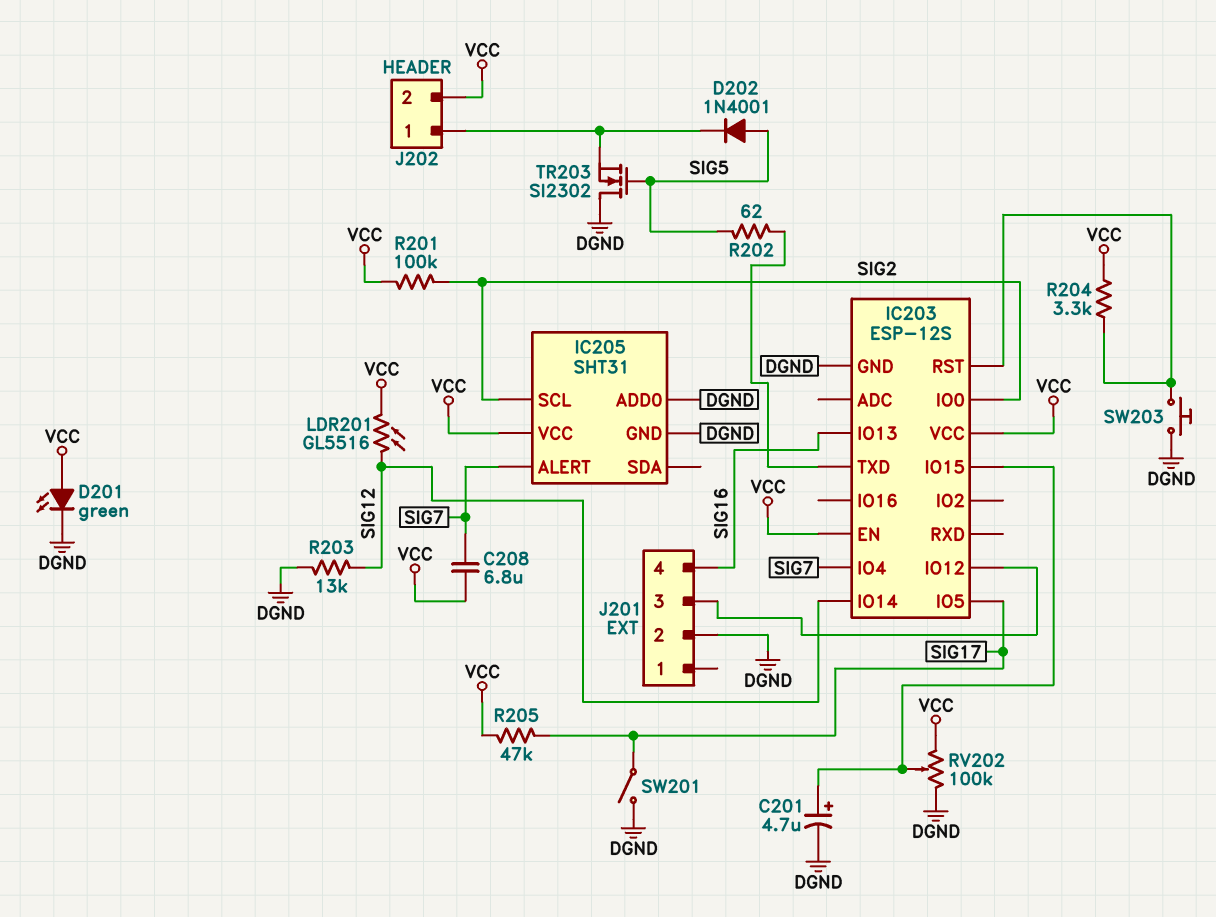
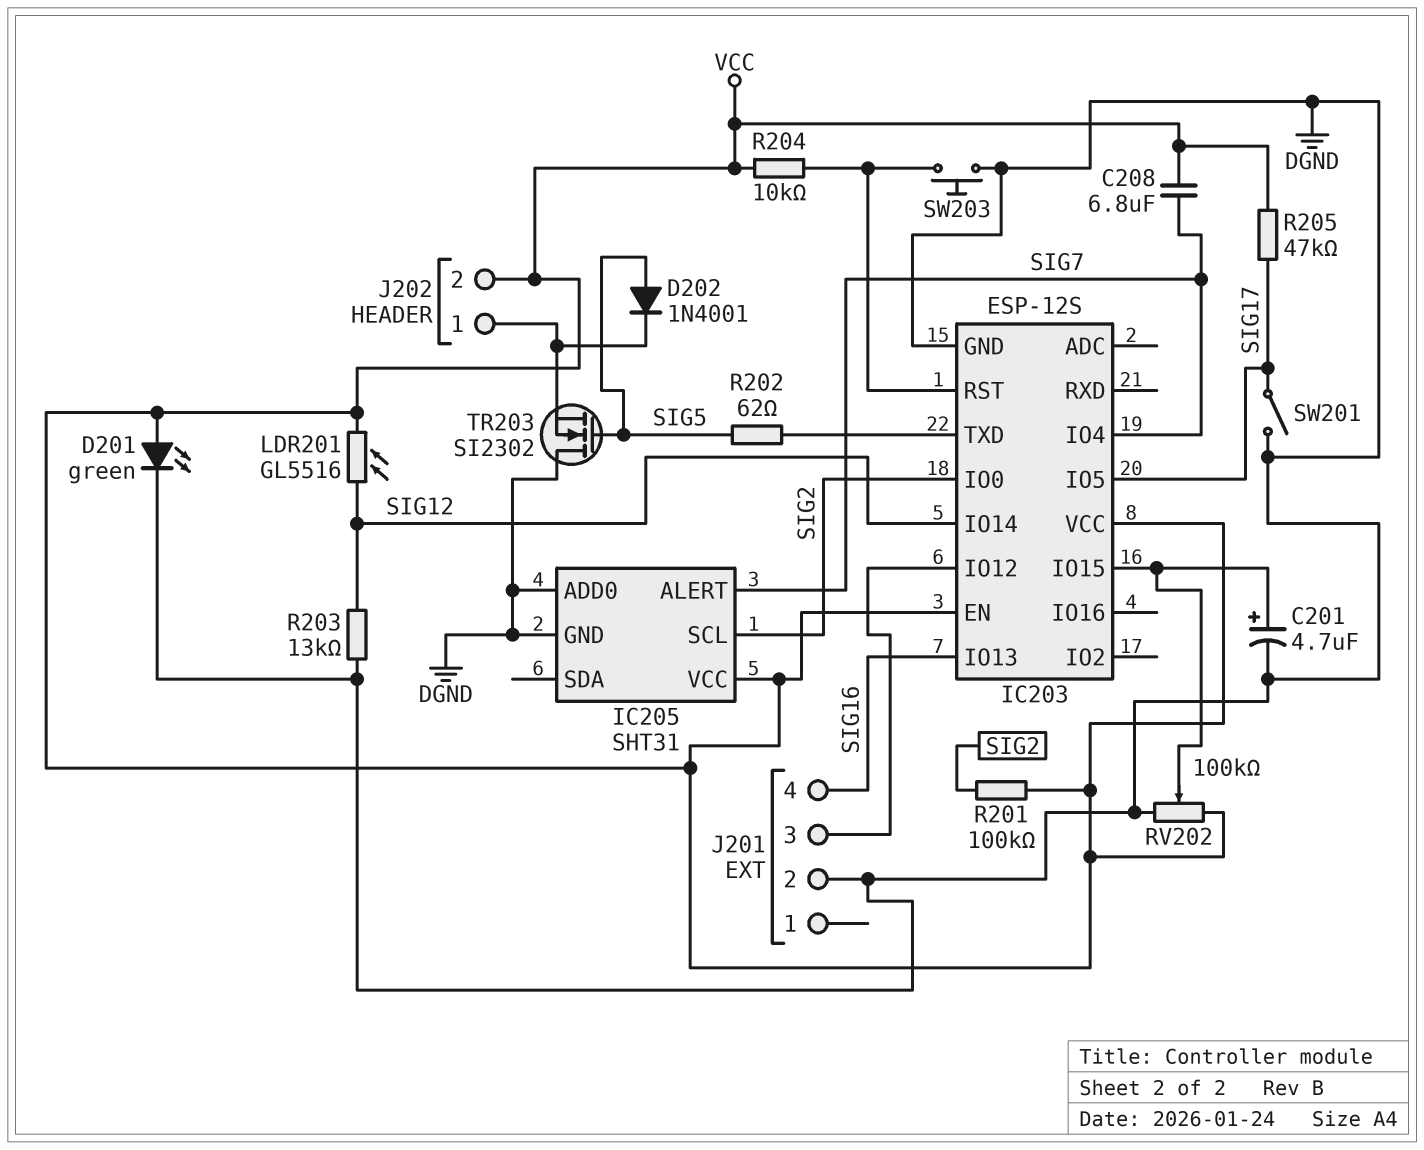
R204: 3.3k (IC203/RST, VCC) -> 10k (IC203/RST, VCC)

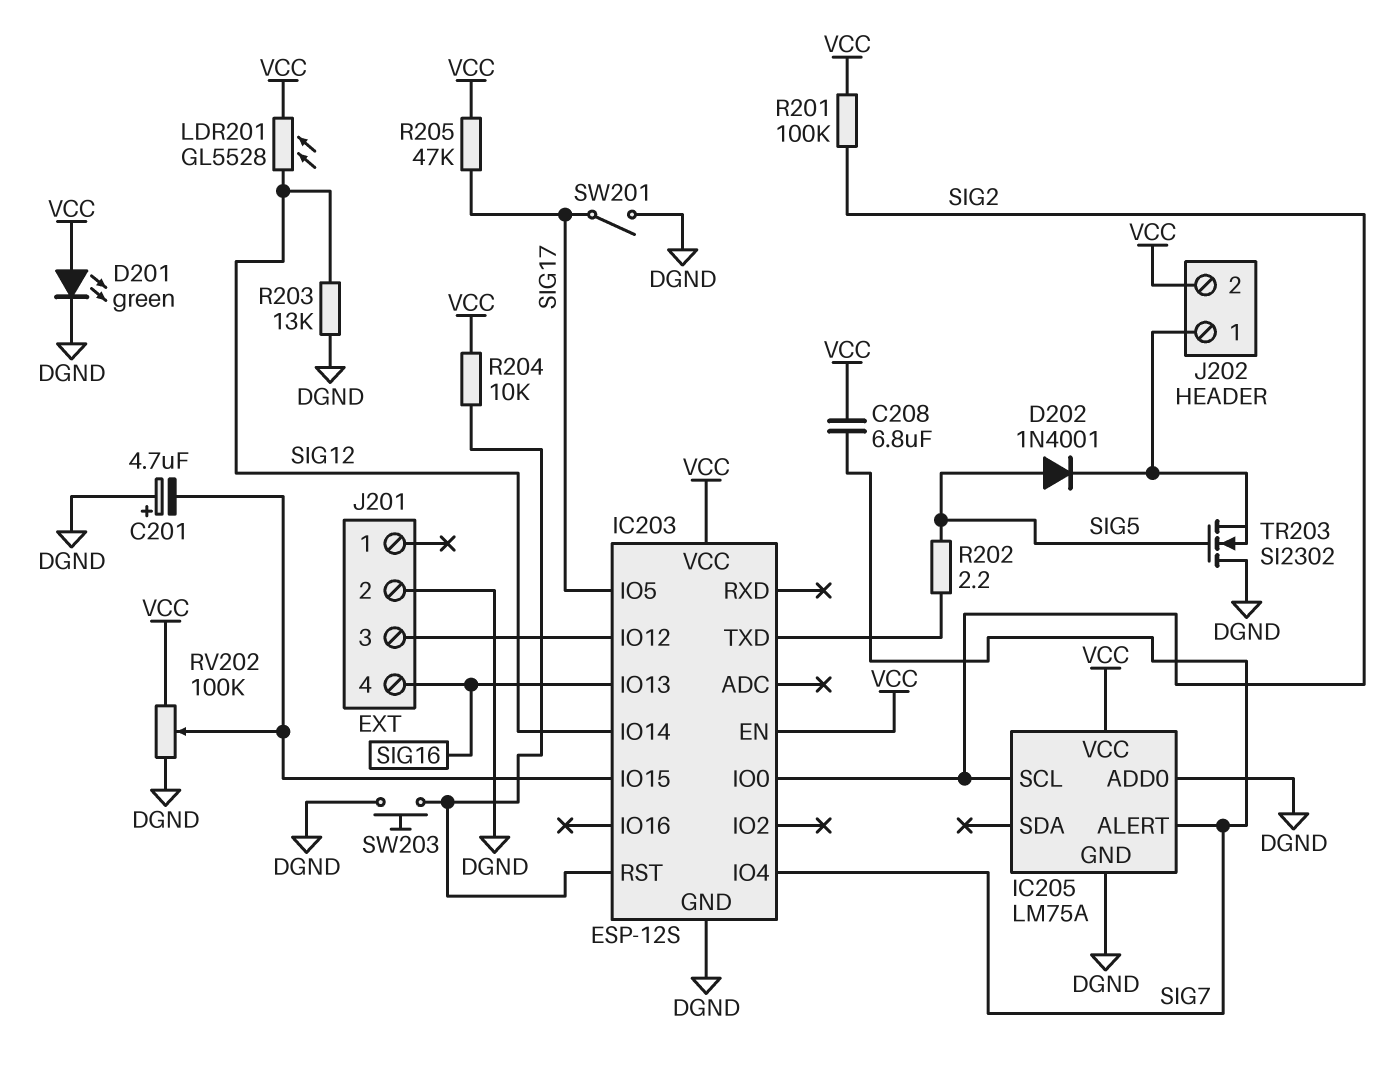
C201: 4.7uF (plus IC203/IO15, minus DGND) -> 4.7uF (plus DGND, minus IC203/IO15)
IC205: SHT31 -> LM75A
LDR201: GL5516 (SIG12, VCC) -> GL5528 (SIG12, VCC)
R202: 62 (IC203/TXD, SIG5) -> 2.2 (IC203/TXD, SIG5)

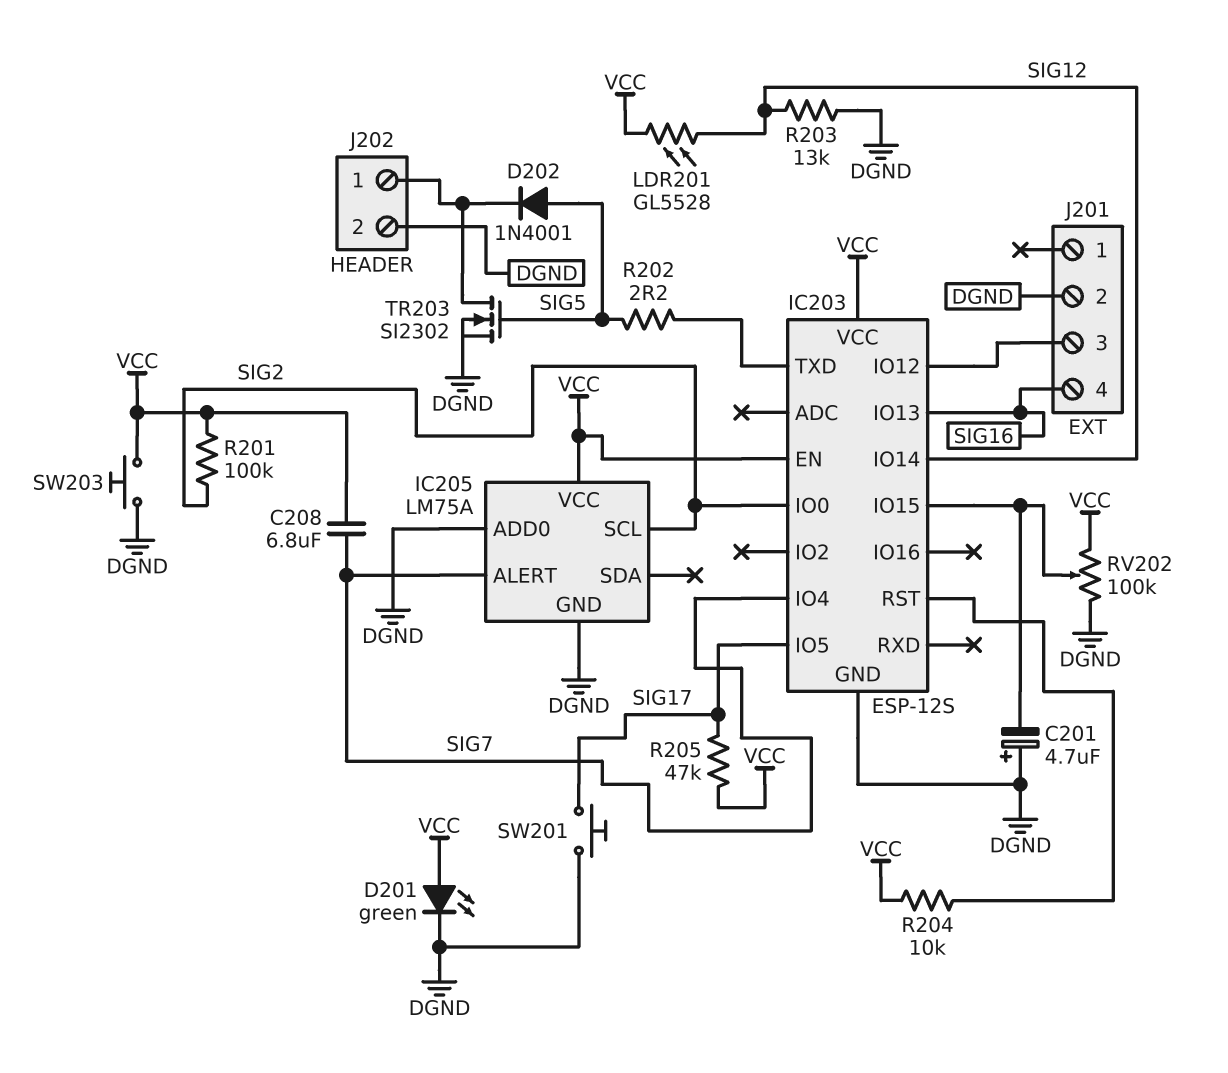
J202 pin 2: VCC -> DGND
SW201: switch (DGND, SIG17) -> button (DGND, SIG17)
SW203: button (DGND, IC203/RST) -> button (DGND, VCC)
TR203: NMOS SI2302 (G SIG5, D DGND, S J202/1) -> NMOS SI2302 (G SIG5, D J202/1, S DGND)

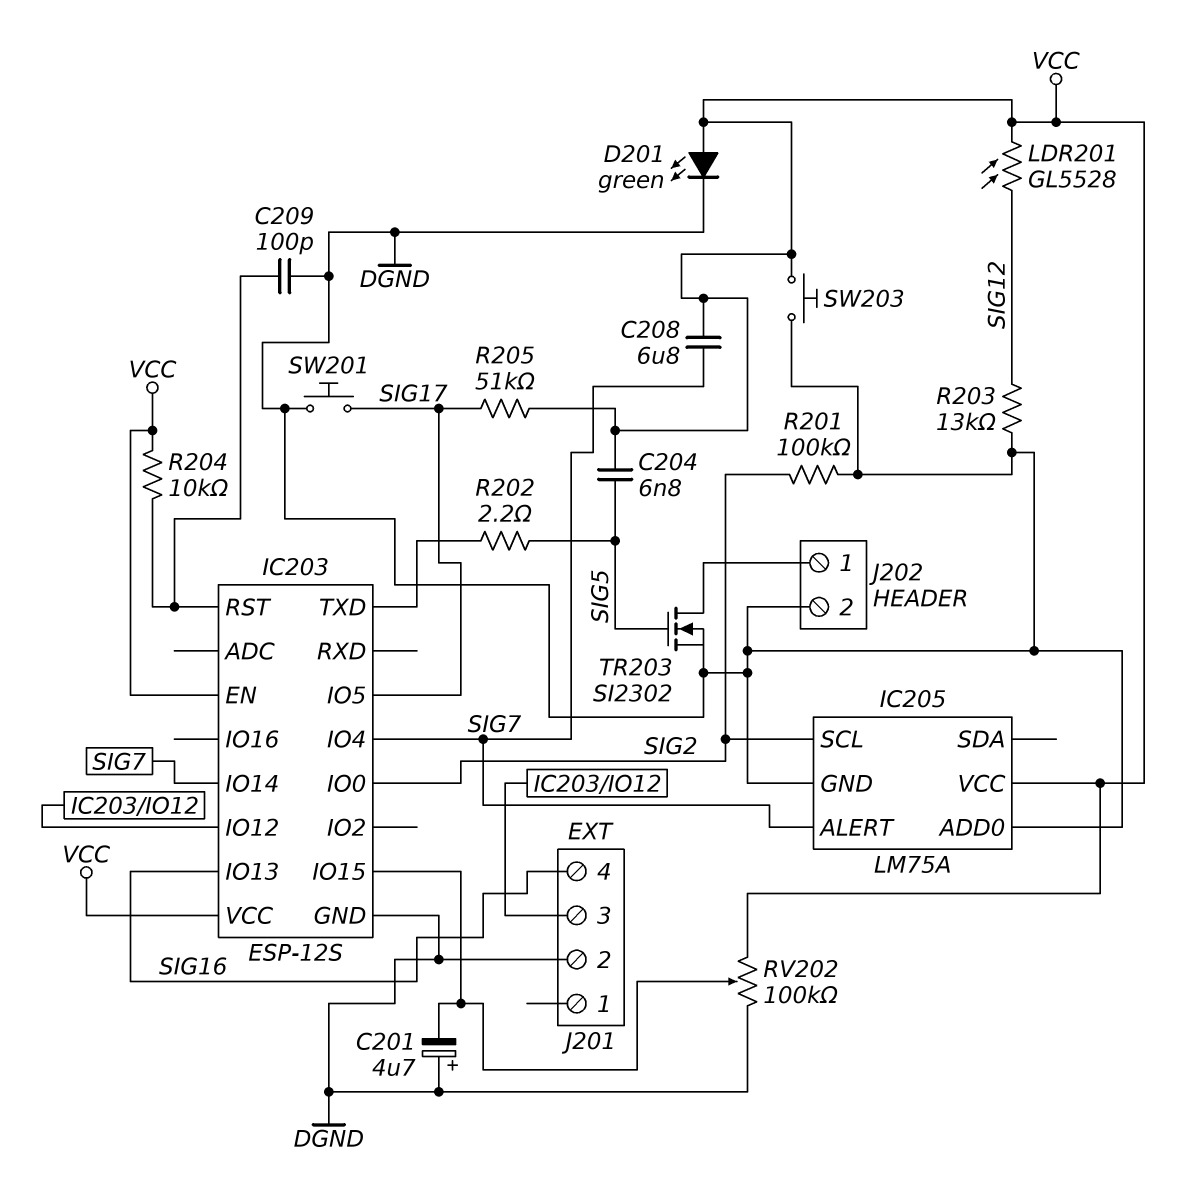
C204: none -> 6.8nF (SIG5, VCC)
C209: none -> 100pF (DGND, IC203/RST)
D202: diode 1N4001 (A SIG5, K J202/1) -> none
IC203 pin IO14: SIG12 -> SIG7
R201: 100k (SIG2, VCC) -> 100k (DGND, SIG2)
R205: 47k (SIG17, VCC) -> 51k (SIG17, VCC)

